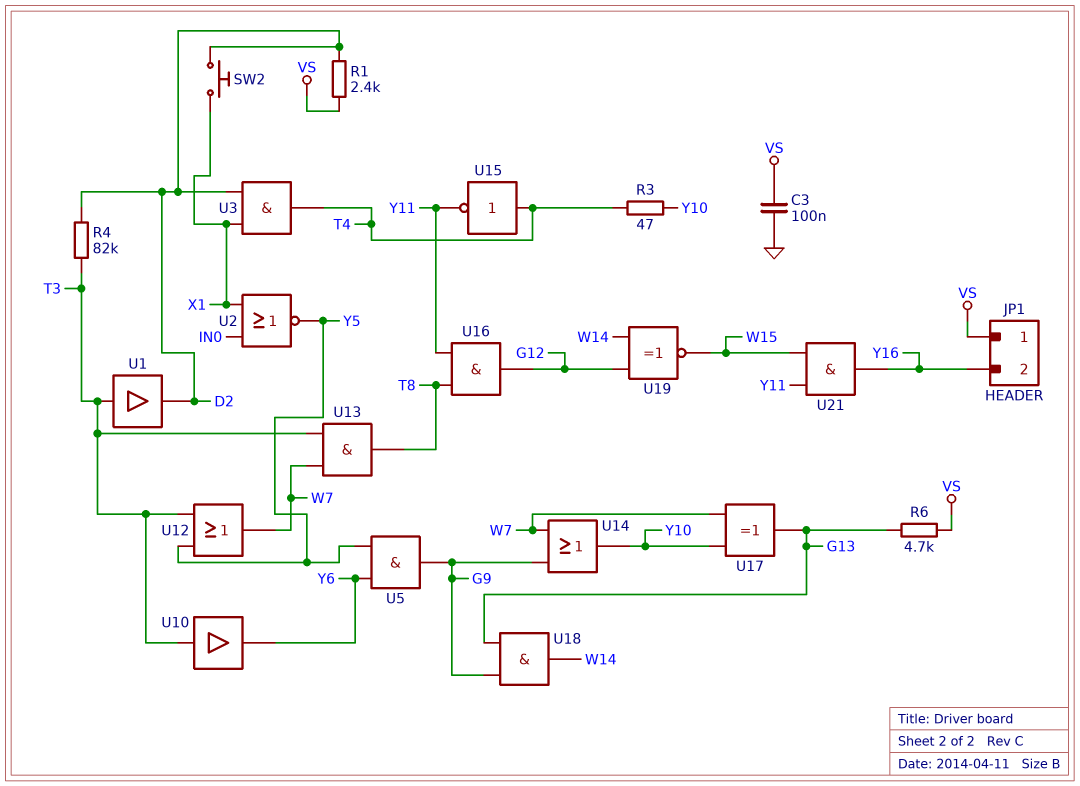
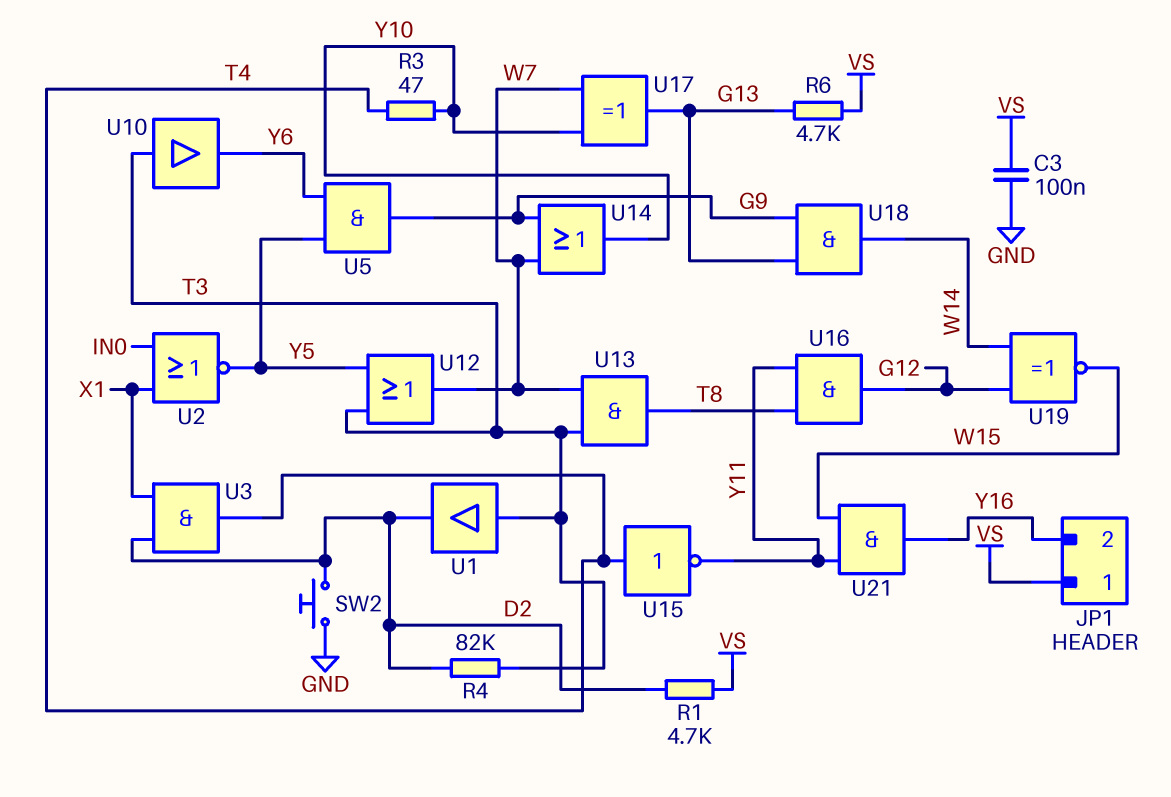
R1: 2.4k (D2, VS) -> 4.7k (D2, VS)
SW2: button (D2, X1) -> button (D2, GND)

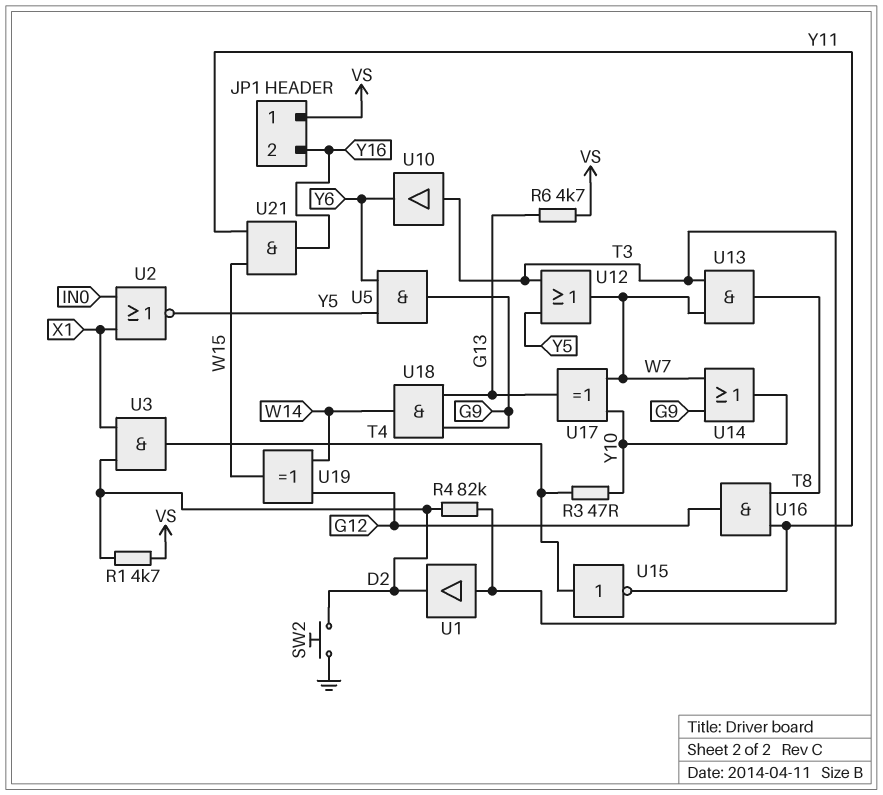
C3: 100nF (GND, VS) -> none
U19: XNOR (in G12, in W14, out W15) -> XOR (in G12, in W14, out W15)

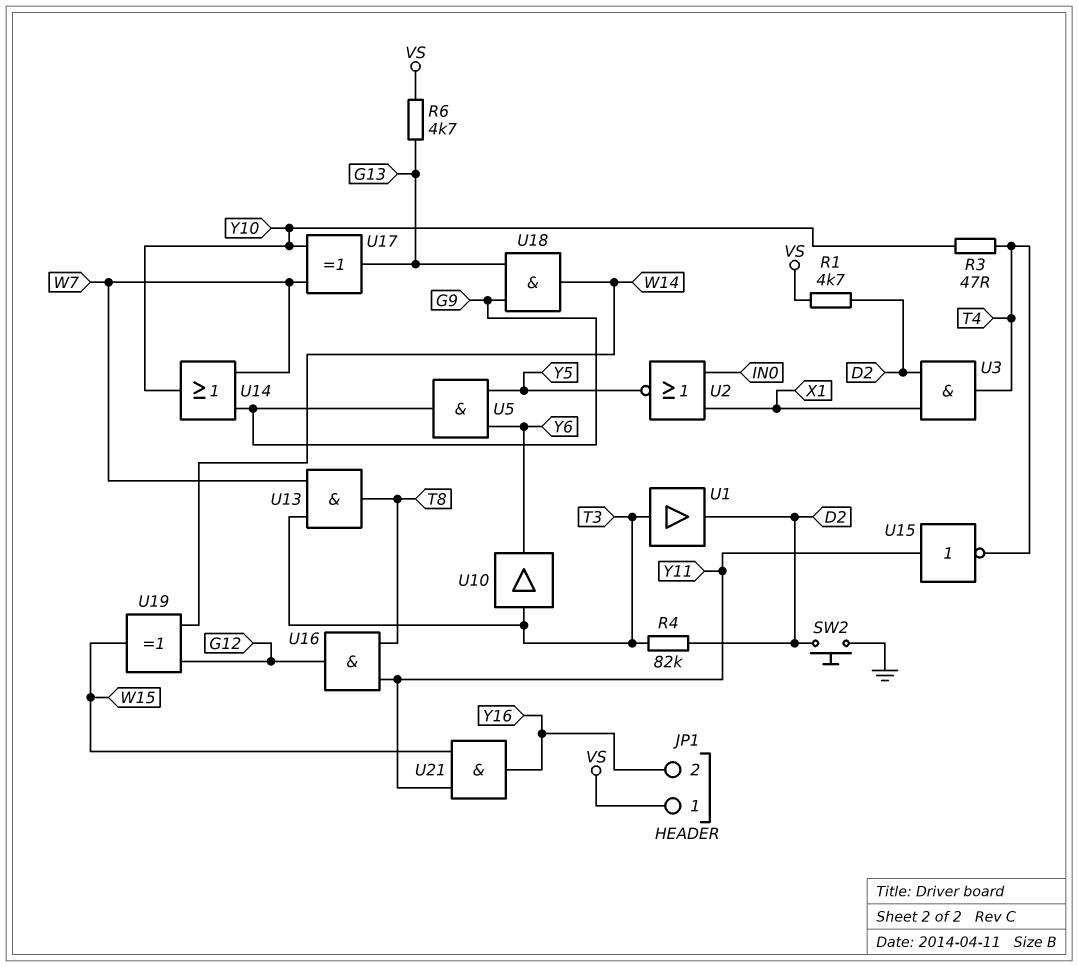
U12: OR (in T3, in Y5, out W7) -> none
U15: NOT (in T4, out Y11) -> NOT (in Y11, out T4)

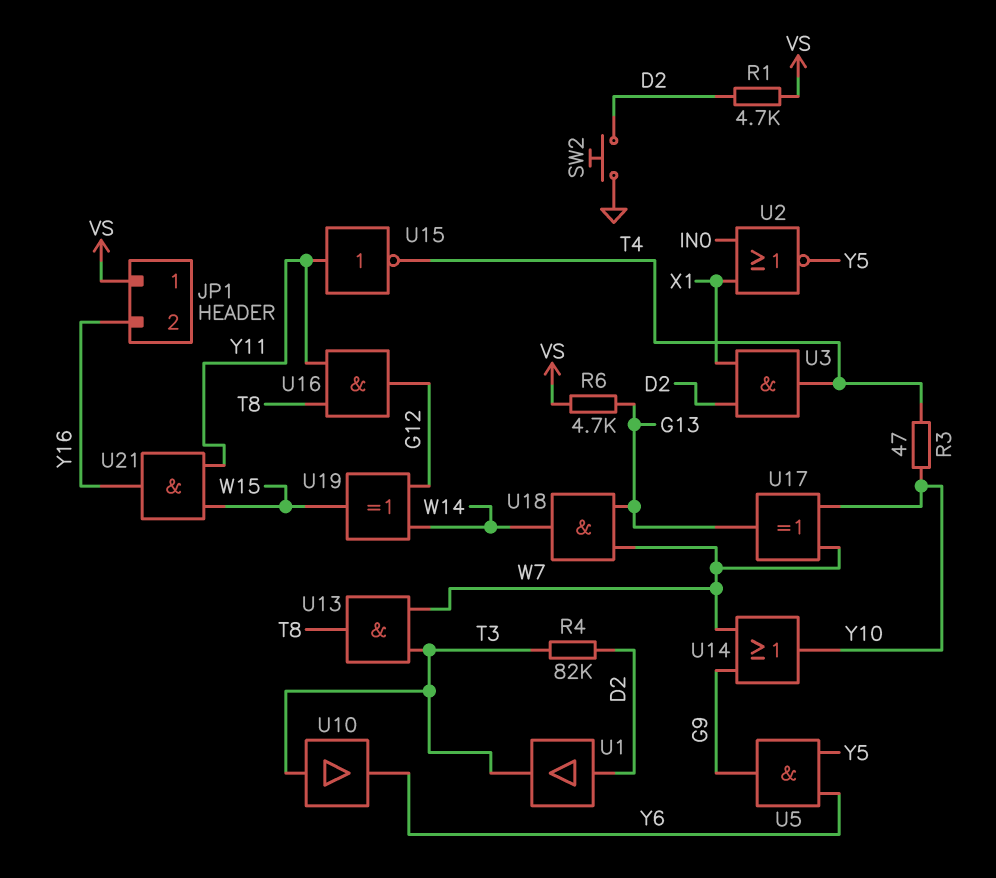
U1: buffer (in T3, out D2) -> buffer (in D2, out T3)
U18: AND (in G9, in G13, out W14) -> AND (in G13, in W7, out W14)

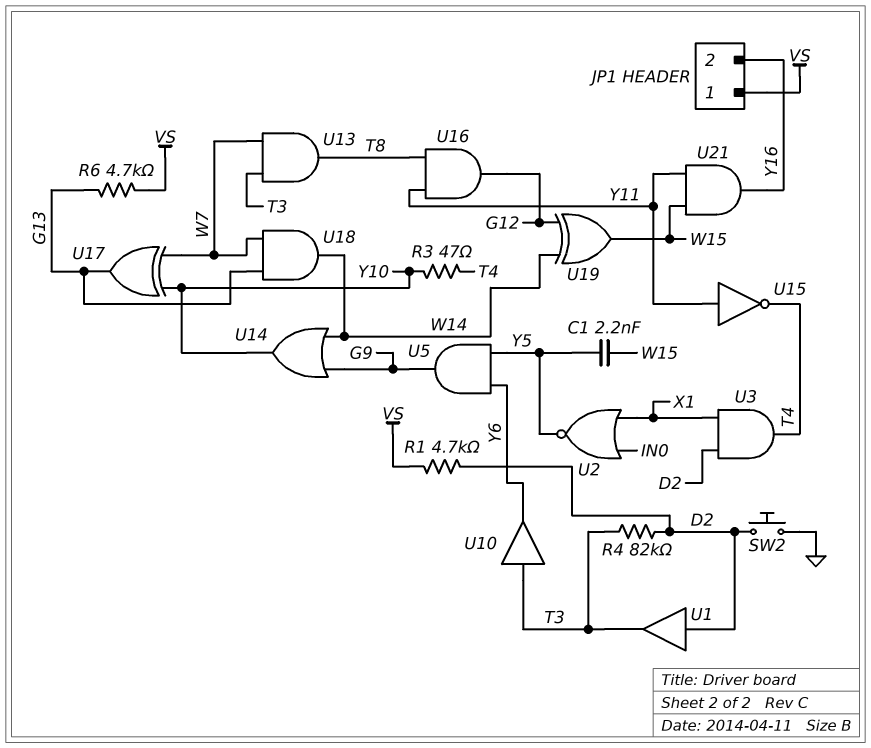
C1: none -> 2.2nF (W15, Y5)
U14: OR (in G9, in W7, out Y10) -> OR (in G9, in W14, out Y10)

